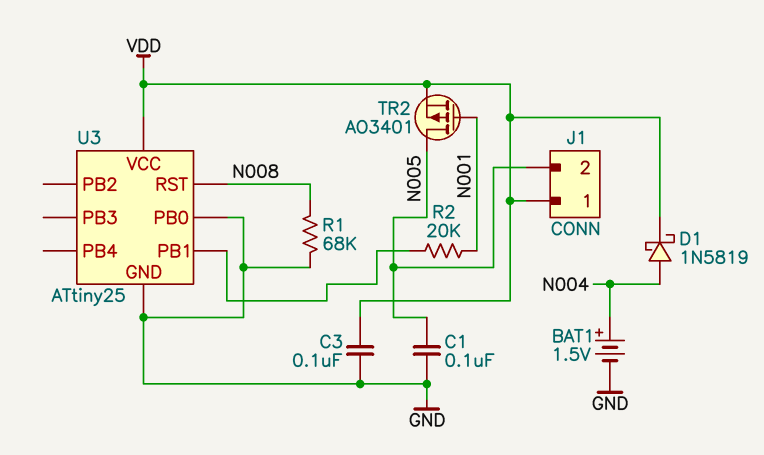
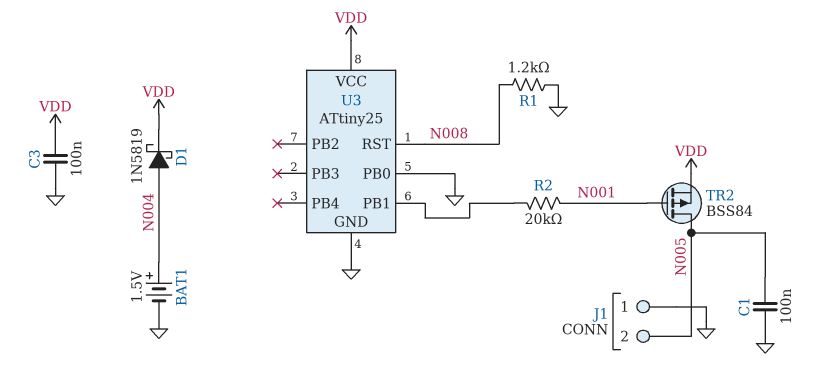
J1 pin 1: VDD -> GND
R1: 68k (GND, N008) -> 1.2k (GND, N008)
TR2: PMOS AO3401 (G N001, D N005, S VDD) -> PMOS BSS84 (G N001, D N005, S VDD)

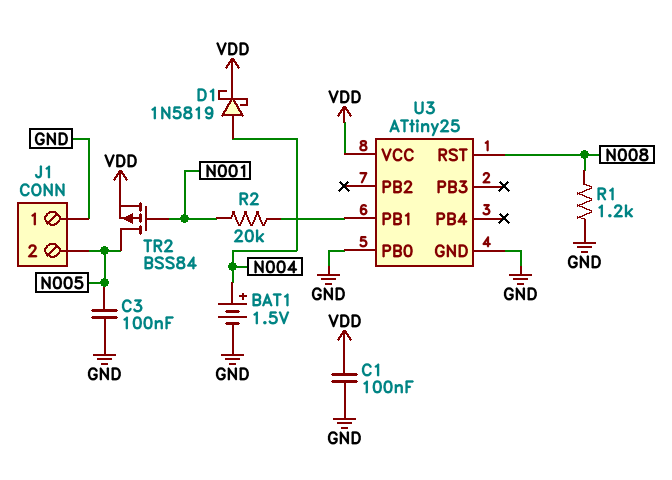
C1: 100nF (GND, N005) -> 100nF (GND, VDD)
C3: 100nF (GND, VDD) -> 100nF (GND, N005)

